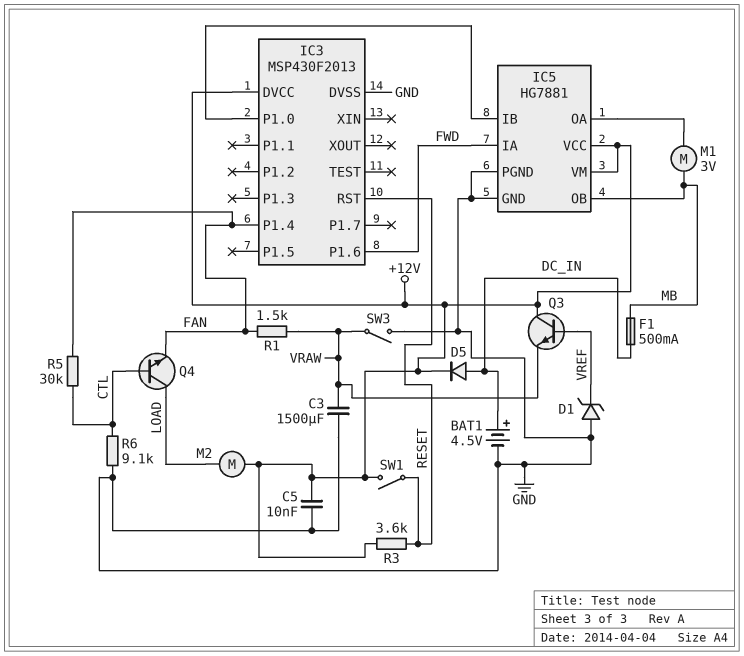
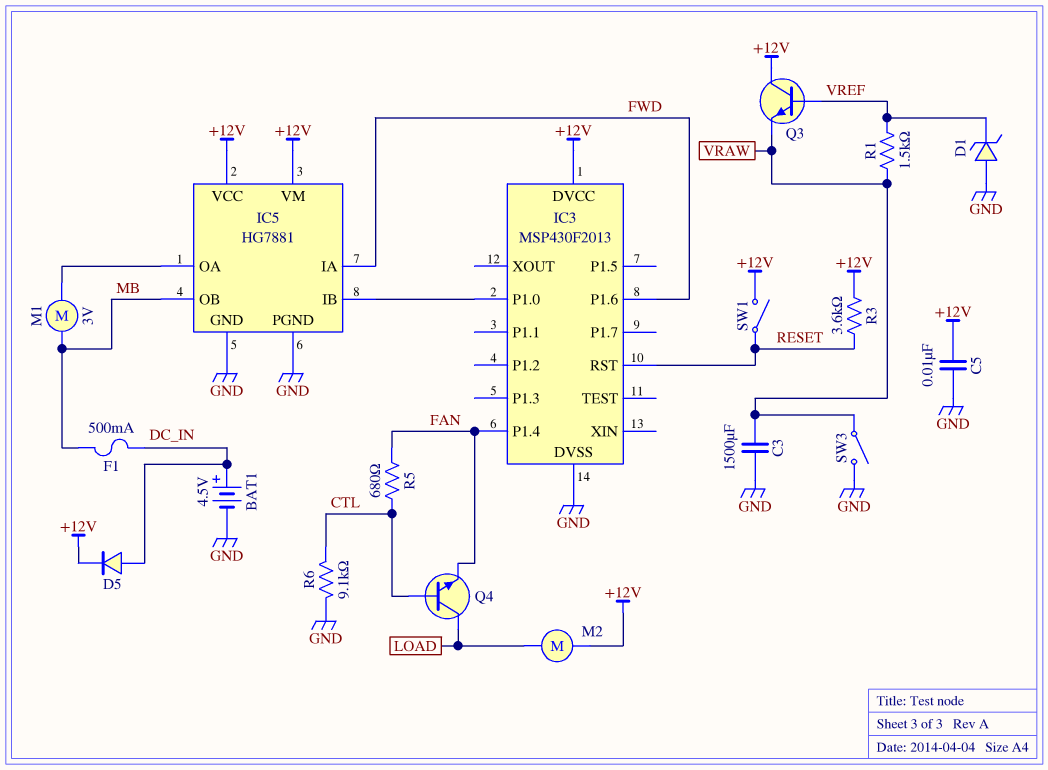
R1: 1.5k (FAN, VRAW) -> 1.5k (VRAW, VREF)
R5: 30k (CTL, FAN) -> 680 (CTL, FAN)

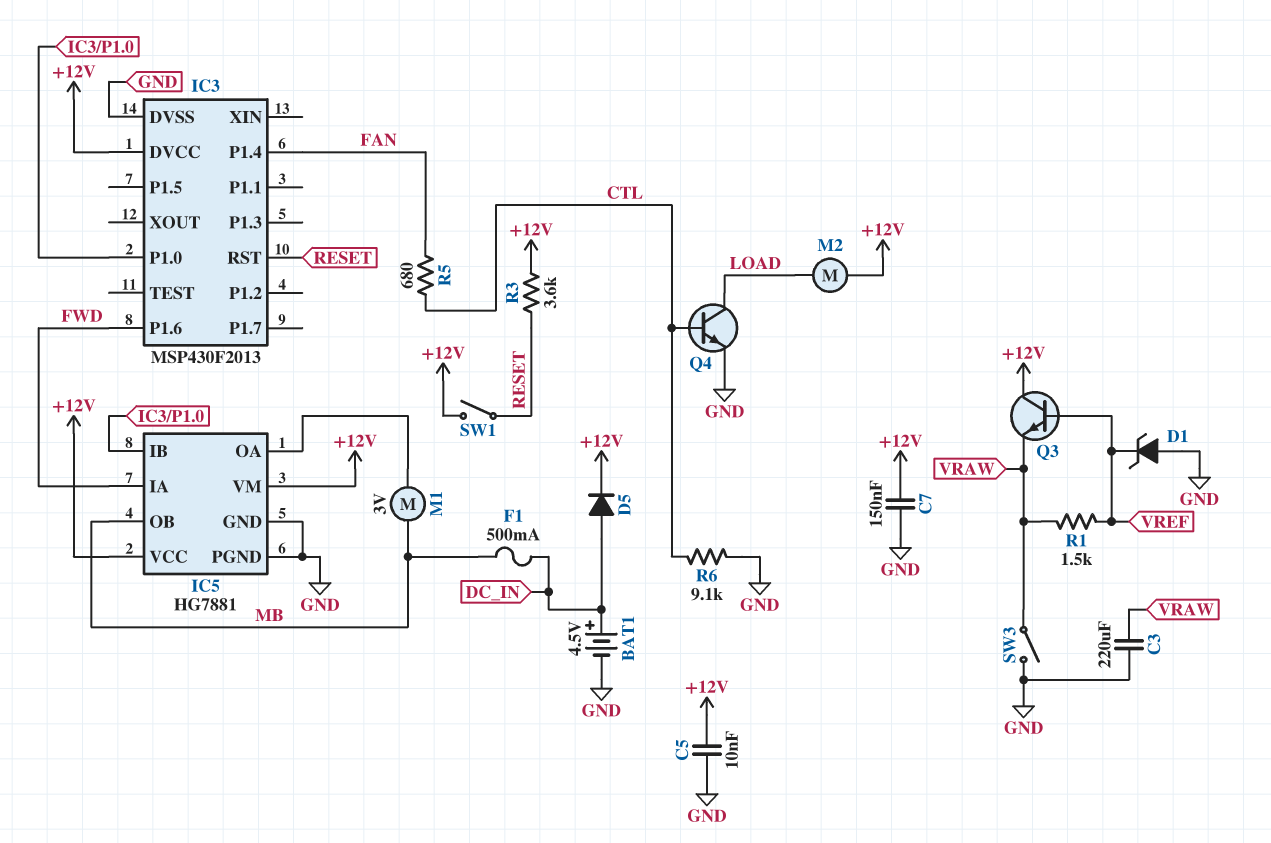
C3: 1500uF (GND, VRAW) -> 220uF (GND, VRAW)
C7: none -> 150nF (+12V, GND)
Q4: NPN (B CTL, C LOAD, E FAN) -> NPN (B CTL, C LOAD, E GND)

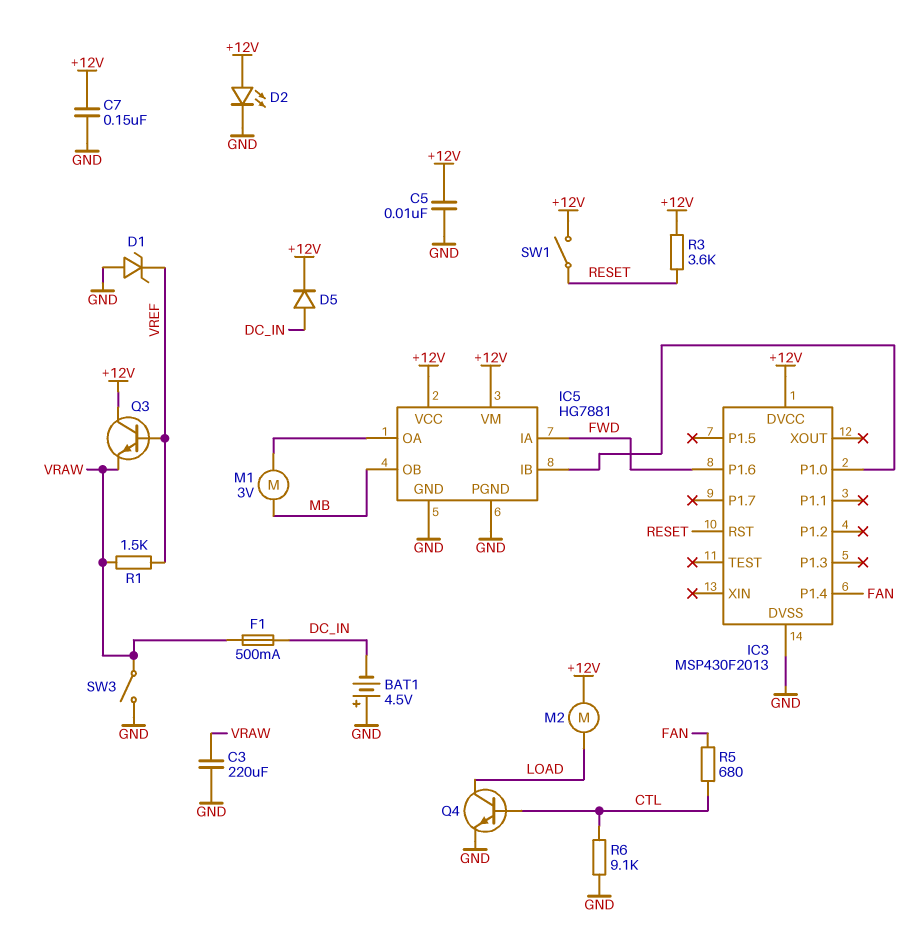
BAT1: 4.5V (plus DC_IN, minus GND) -> 4.5V (plus GND, minus DC_IN)
D2: none -> LED (A +12V, K GND)
F1: 500mA (DC_IN, MB) -> 500mA (DC_IN, VRAW)

